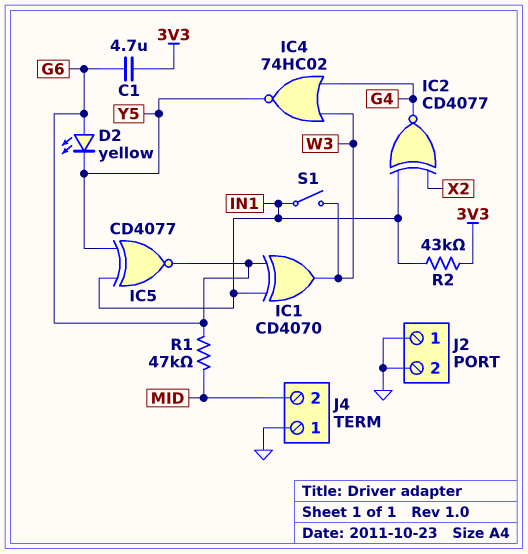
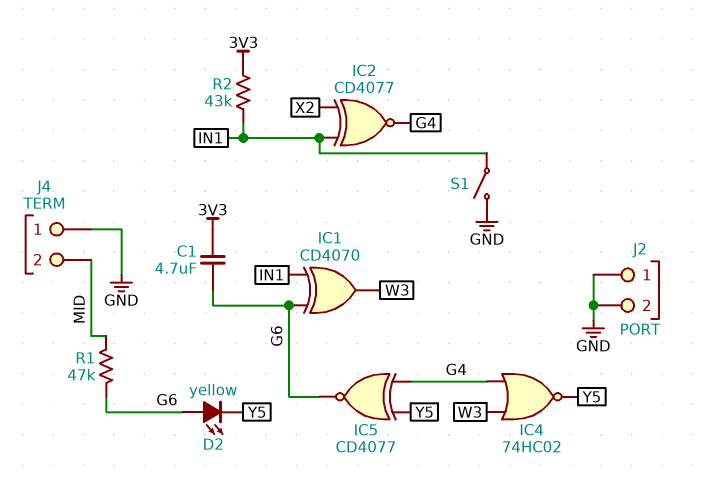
IC5: XNOR CD4077 (in IN1, in Y5, out G6) -> XNOR CD4077 (in G4, in Y5, out G6)
S1: switch (IN1, W3) -> switch (GND, IN1)

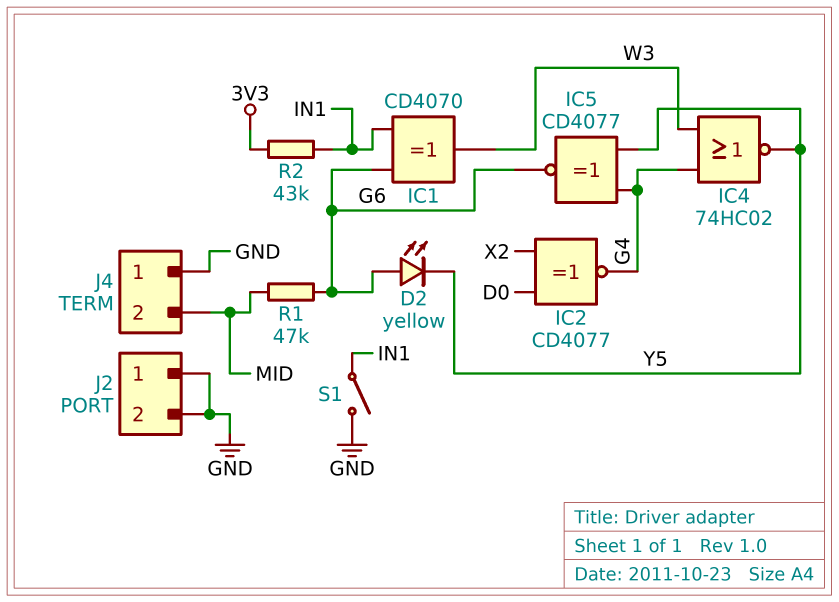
C1: 4.7uF (3V3, G6) -> none
IC2: XNOR CD4077 (in IN1, in X2, out G4) -> XNOR CD4077 (in D0, in X2, out G4)

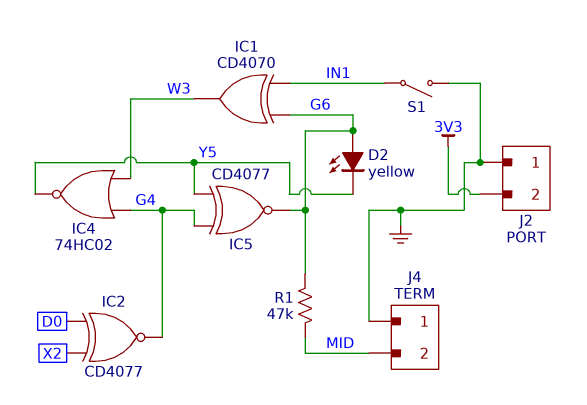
J2 pin 2: GND -> 3V3
R2: 43k (3V3, IN1) -> none

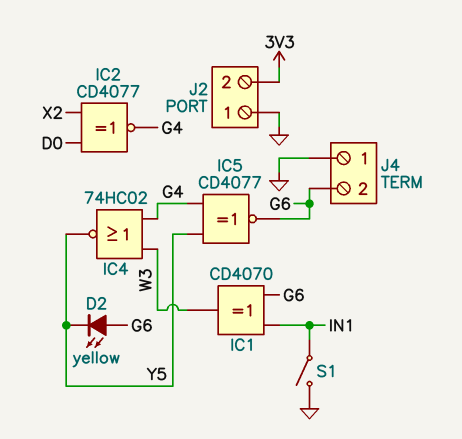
J4 pin 2: MID -> G6
R1: 47k (G6, MID) -> none

